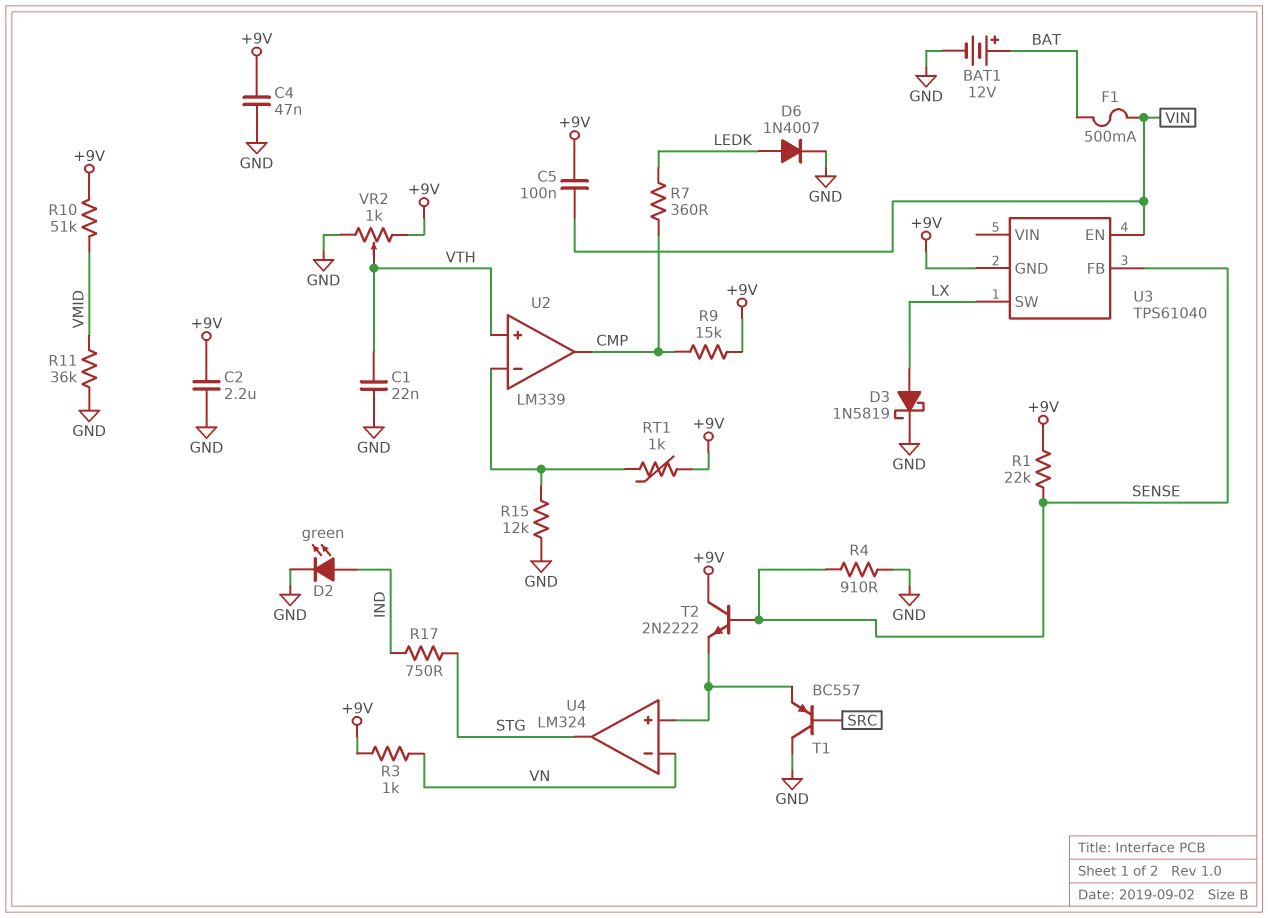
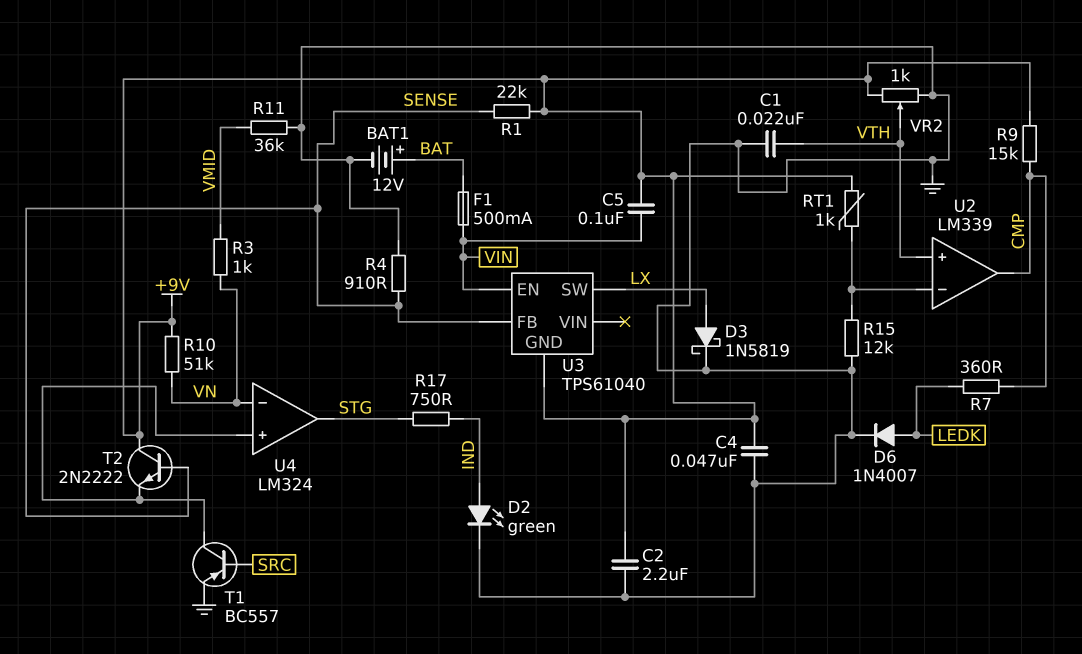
R3: 1k (+9V, VN) -> 1k (VMID, VN)
R10: 51k (+9V, VMID) -> 51k (+9V, VN)
T1: PNP BC557 (B SRC, C GND, E U4/in+) -> PNP BC557 (B SRC, C U4/in+, E GND)

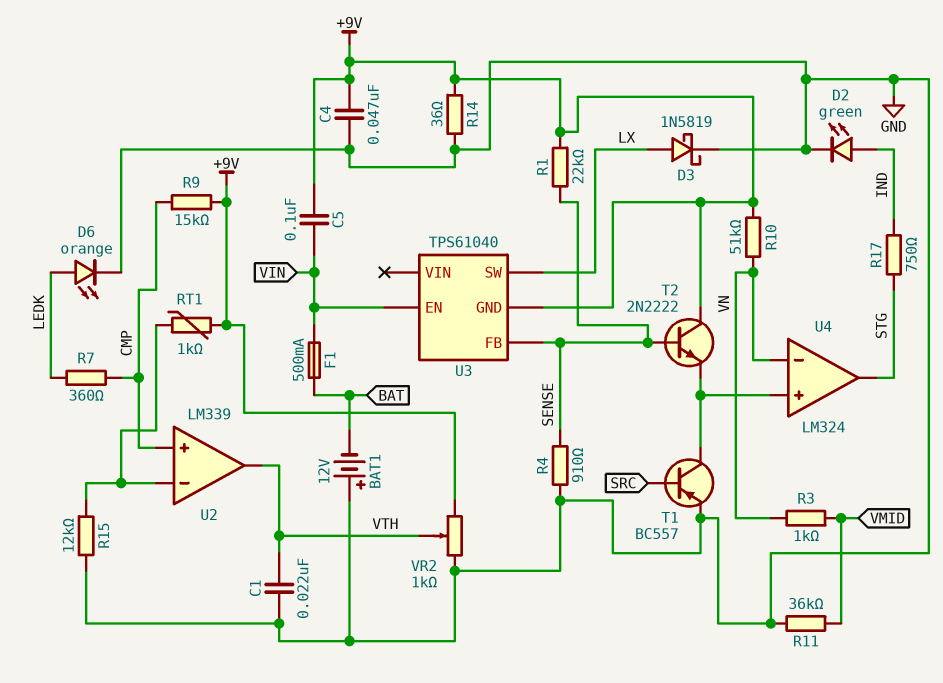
BAT1: 12V (plus BAT, minus GND) -> 12V (plus GND, minus BAT)
C2: 2.2uF (+9V, GND) -> none
D6: diode 1N4007 (A LEDK, K GND) -> LED orange (A LEDK, K GND)
R14: none -> 36 (+9V, GND)
U2 pin in+: VTH -> CMP
U2 pin out: CMP -> VTH

